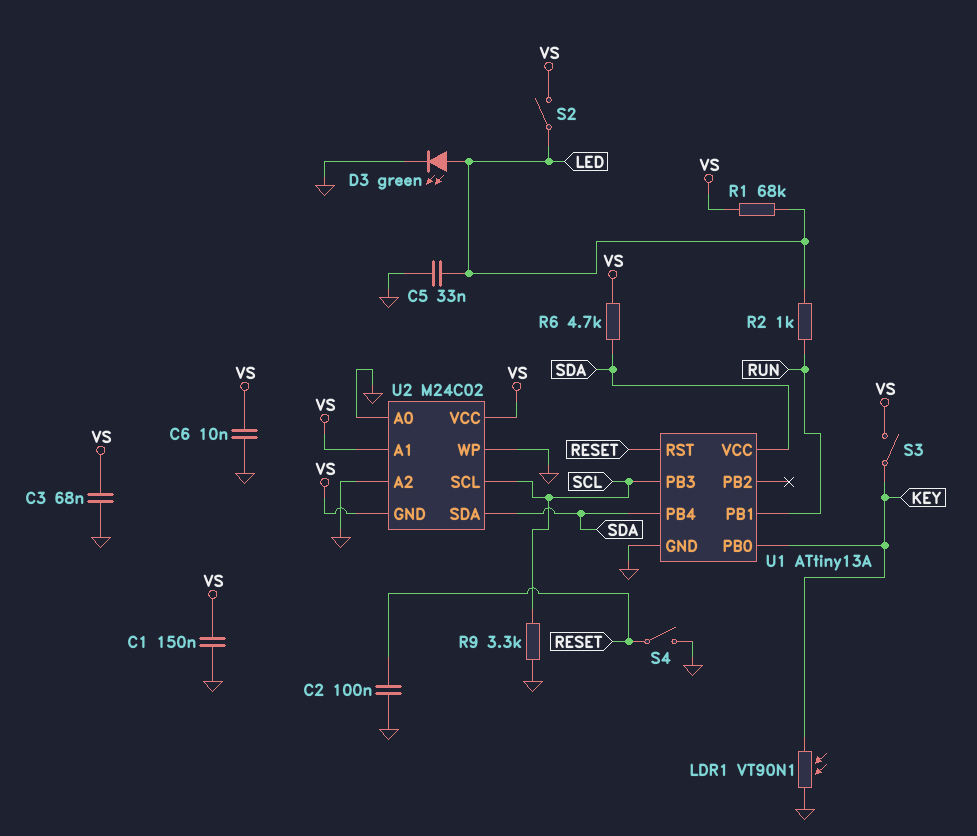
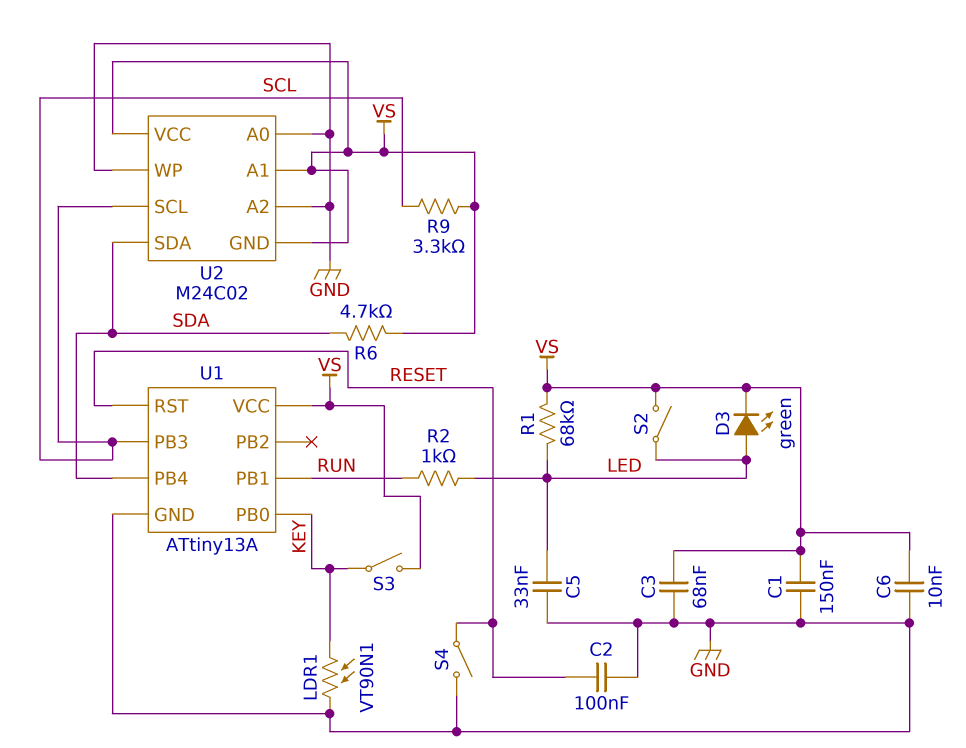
D3: LED green (A LED, K GND) -> LED green (A LED, K VS)
R9: 3.3k (GND, SCL) -> 3.3k (SCL, VS)
U1 pin VCC: SDA -> VS

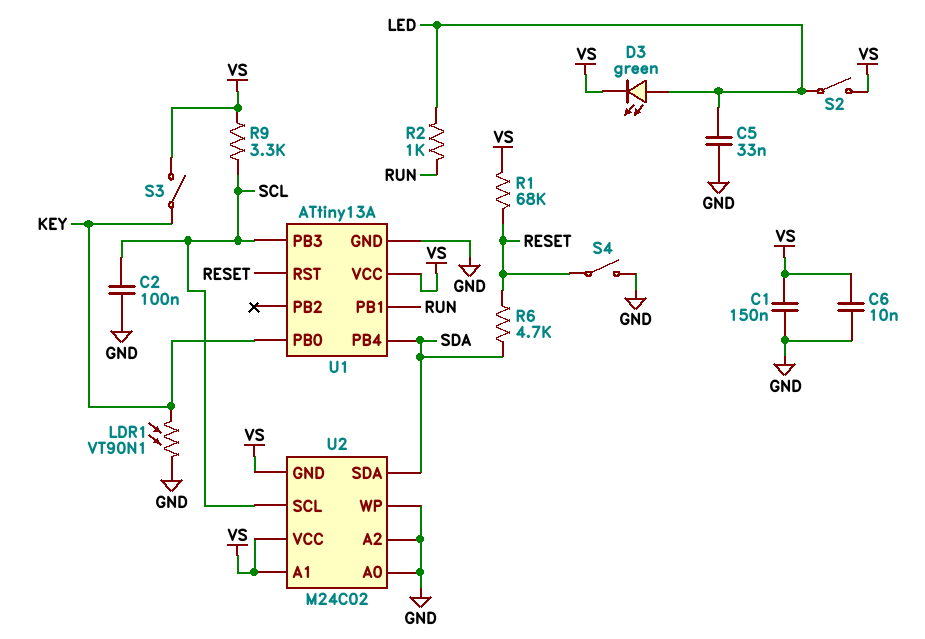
C2: 100nF (GND, RESET) -> 100nF (GND, SCL)
C3: 68nF (GND, VS) -> none
R1: 68k (LED, VS) -> 68k (RESET, VS)
R6: 4.7k (SDA, VS) -> 4.7k (RESET, SDA)

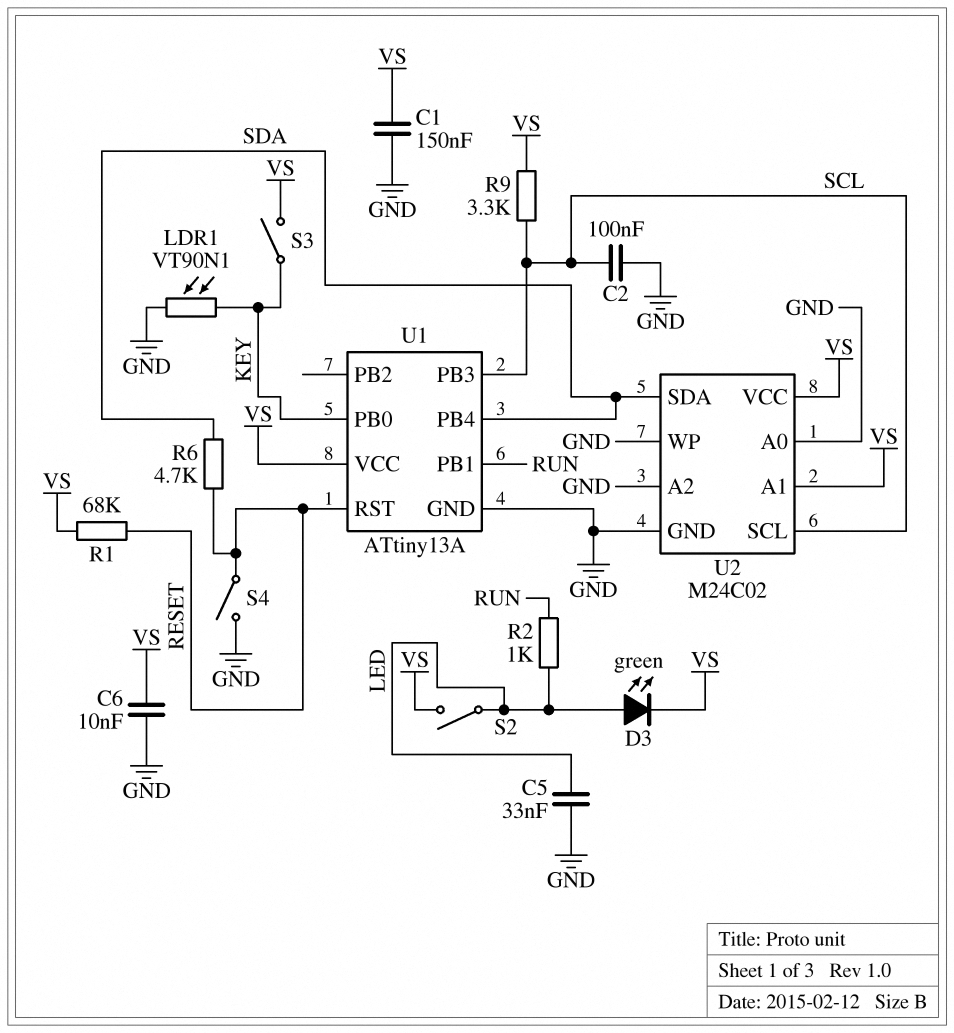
U2 pin GND: VS -> GND

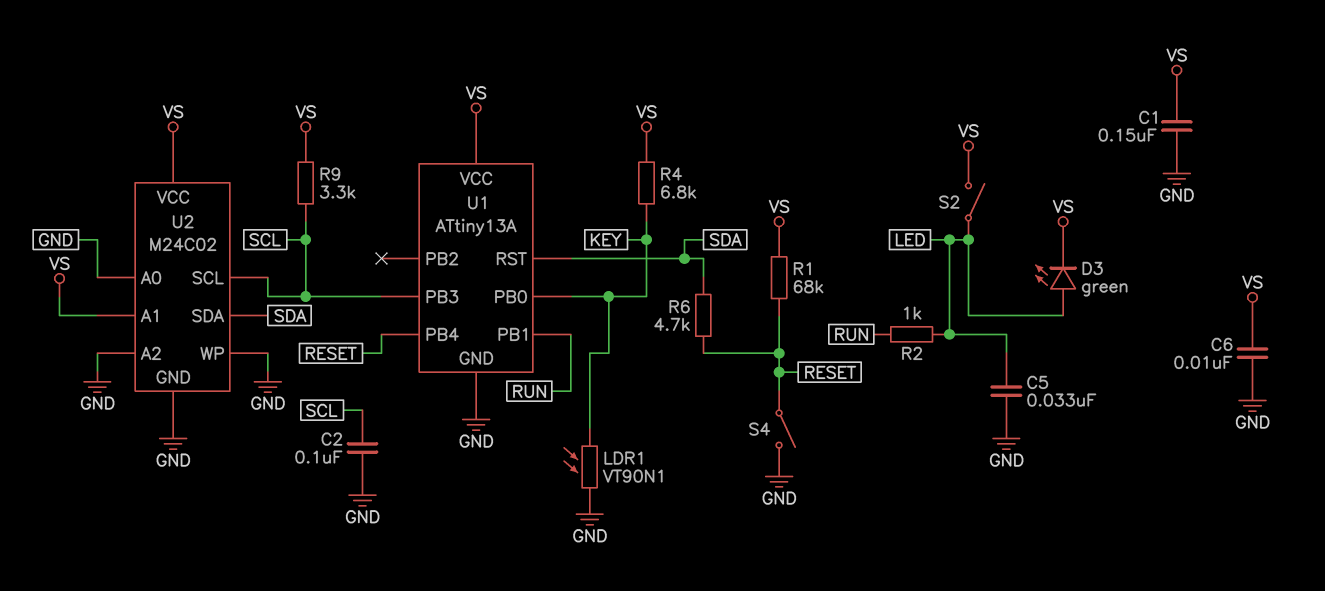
R4: none -> 6.8k (KEY, VS)
S3: switch (KEY, VS) -> none
U1 pin PB4: SDA -> RESET
U1 pin RST: RESET -> SDA

